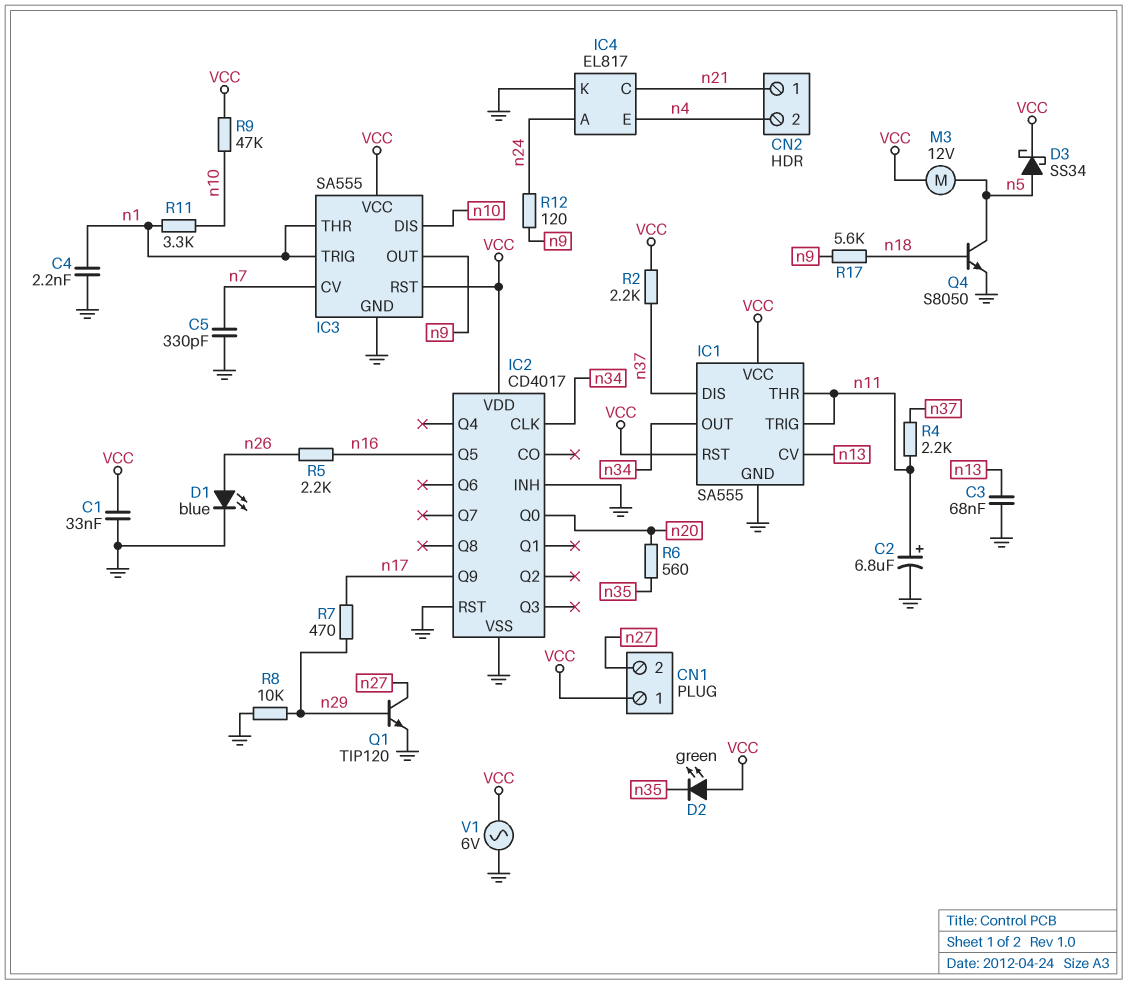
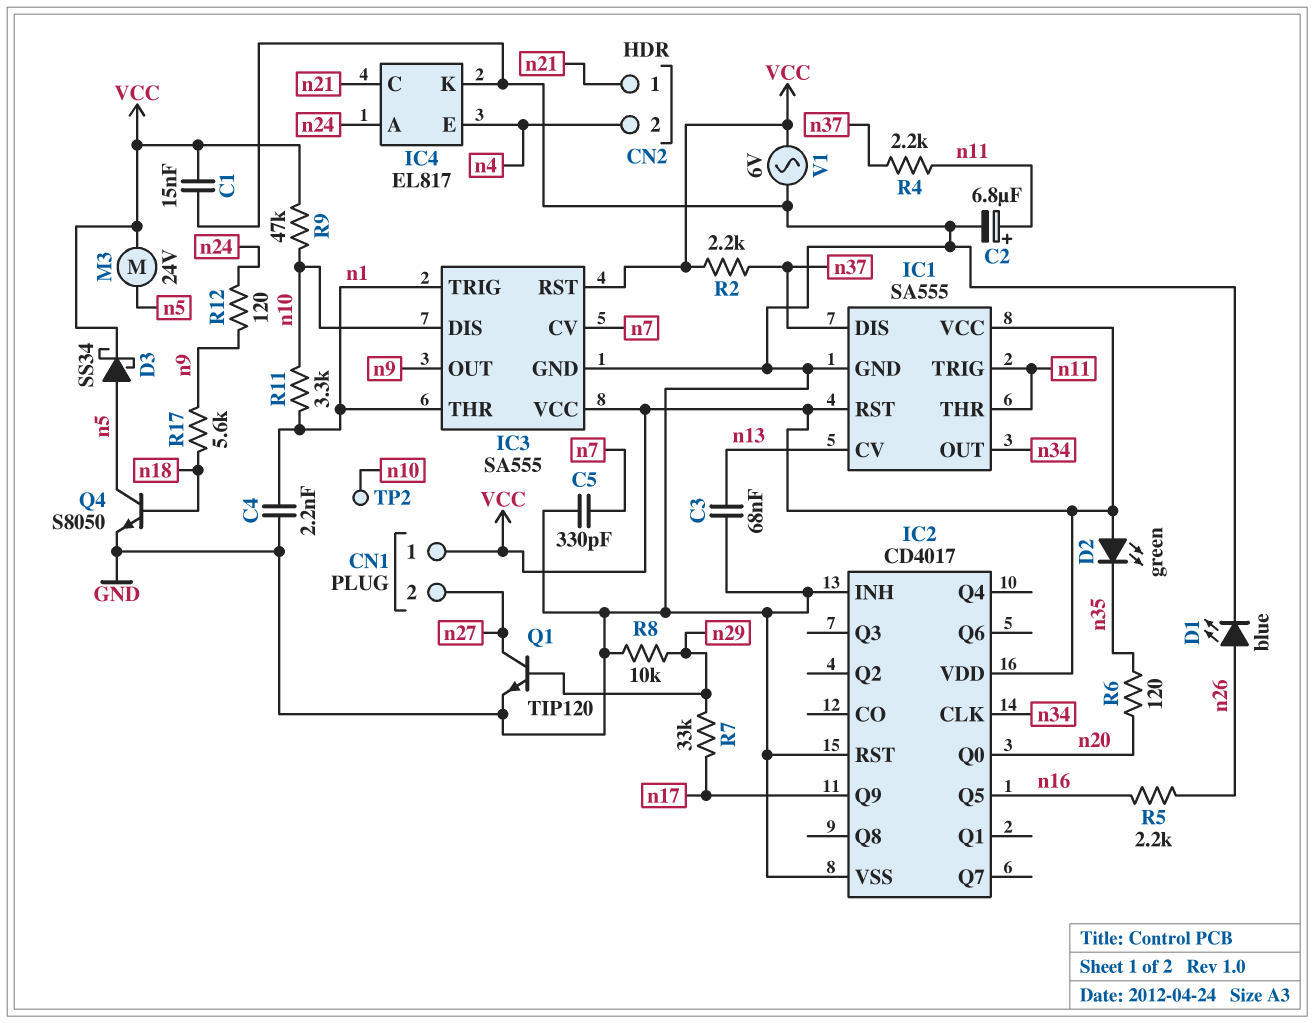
C1: 33nF (GND, VCC) -> 15nF (GND, VCC)
M3: motor 12V (VCC, n5) -> motor 24V (VCC, n5)
R6: 560 (n20, n35) -> 120 (n20, n35)
R7: 470 (n17, n29) -> 33k (n17, n29)
TP2: none -> test point (n10)

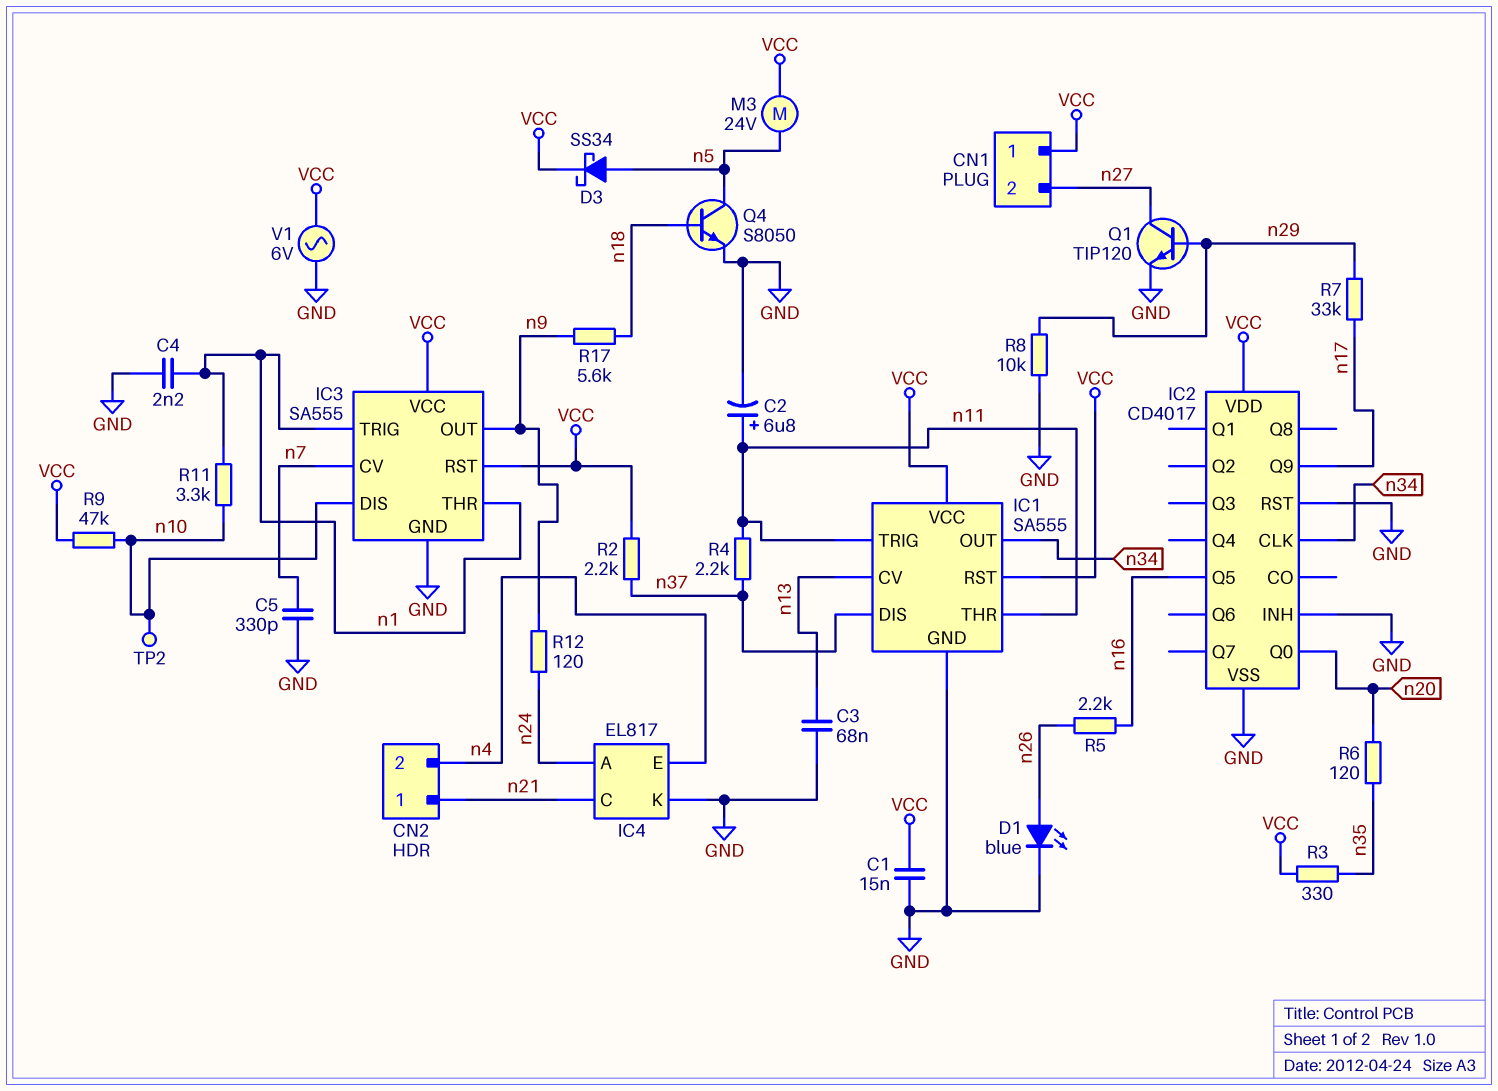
D2: LED green (A VCC, K n35) -> none
R3: none -> 330 (VCC, n35)

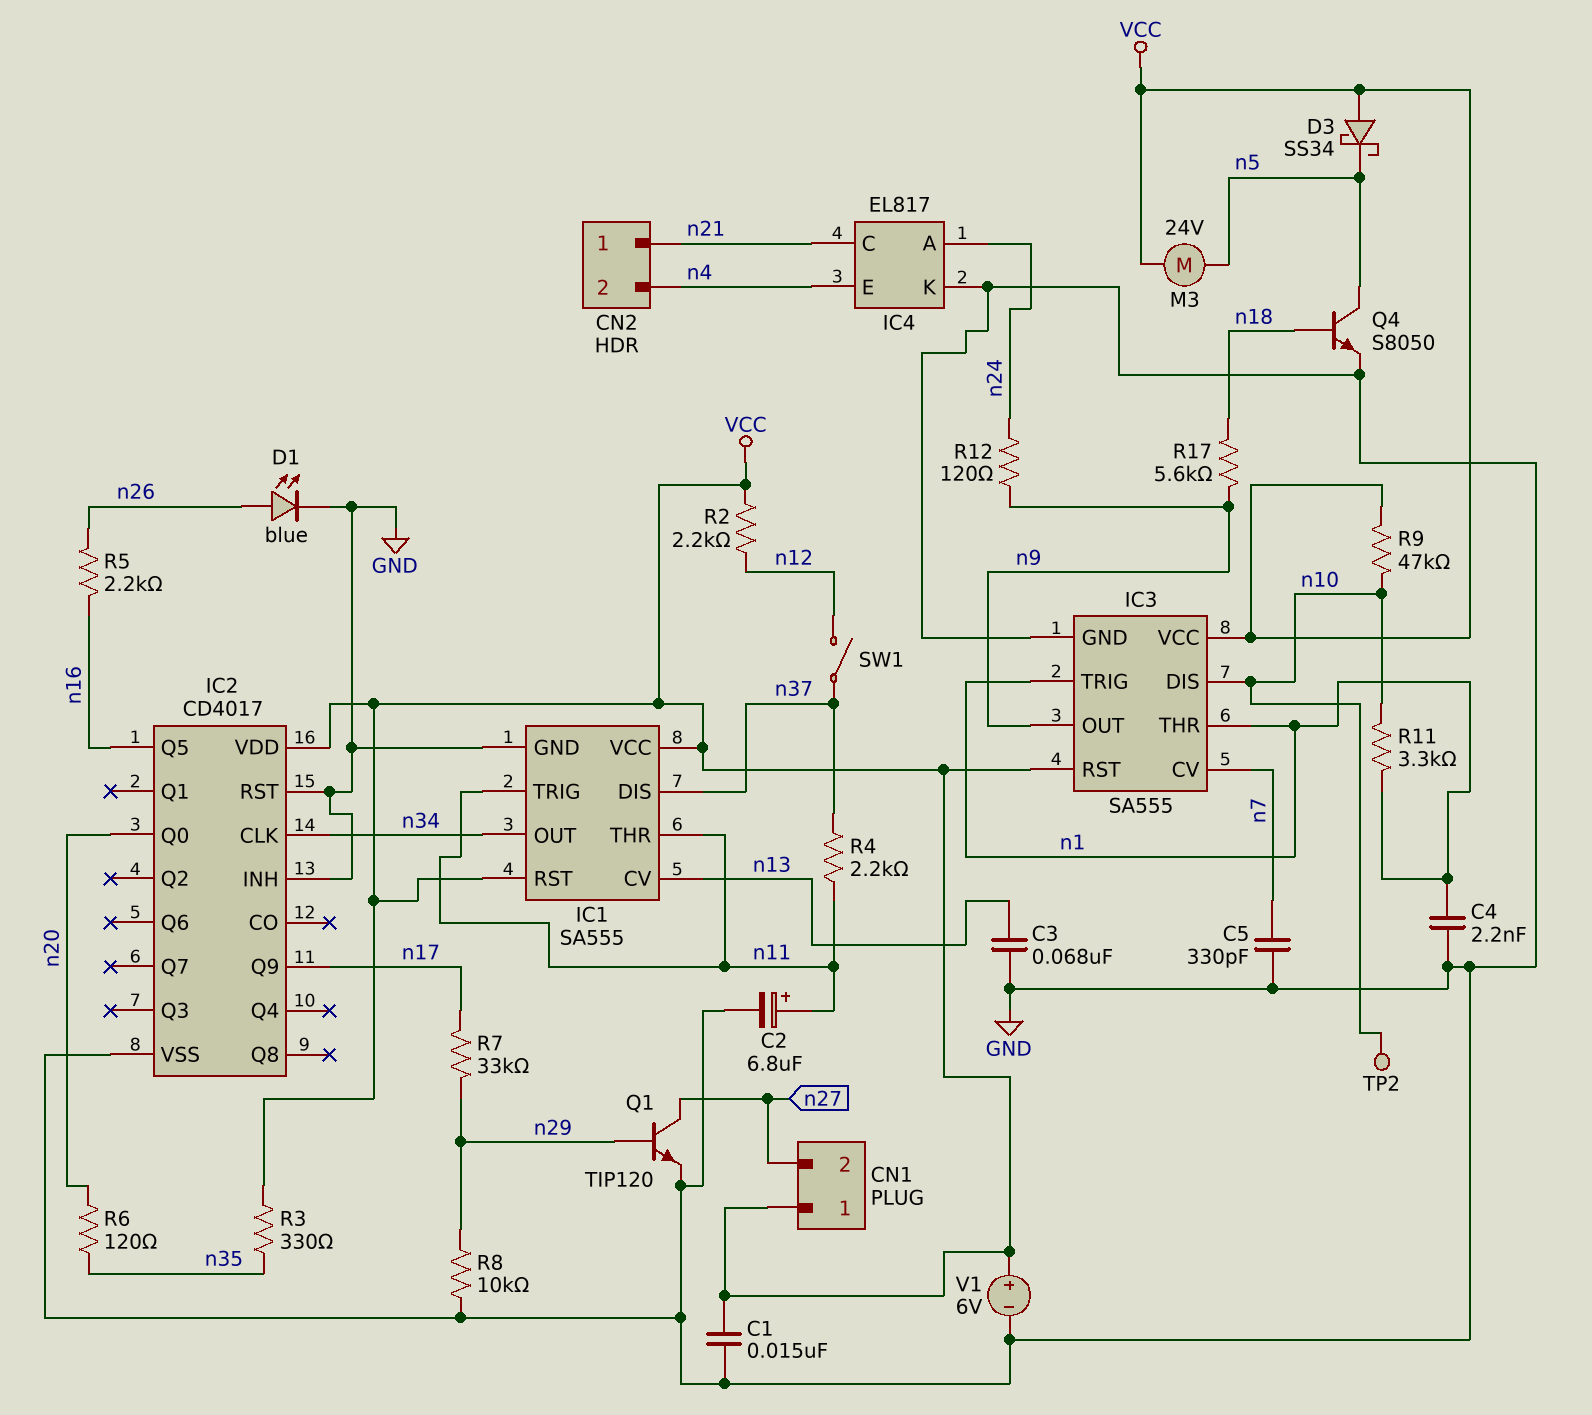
D3: schottky SS34 (A n5, K VCC) -> schottky SS34 (A VCC, K n5)
R2: 2.2k (VCC, n37) -> 2.2k (VCC, n12)
SW1: none -> switch (n12, n37)
V1: AC 6V (GND, VCC) -> 6V (plus VCC, minus GND)

